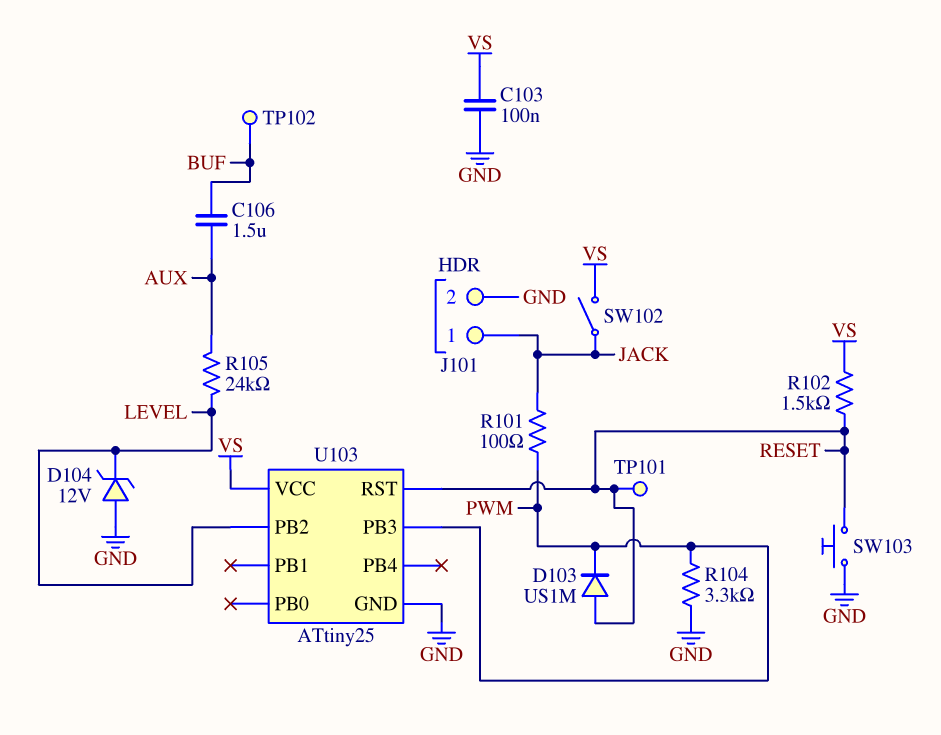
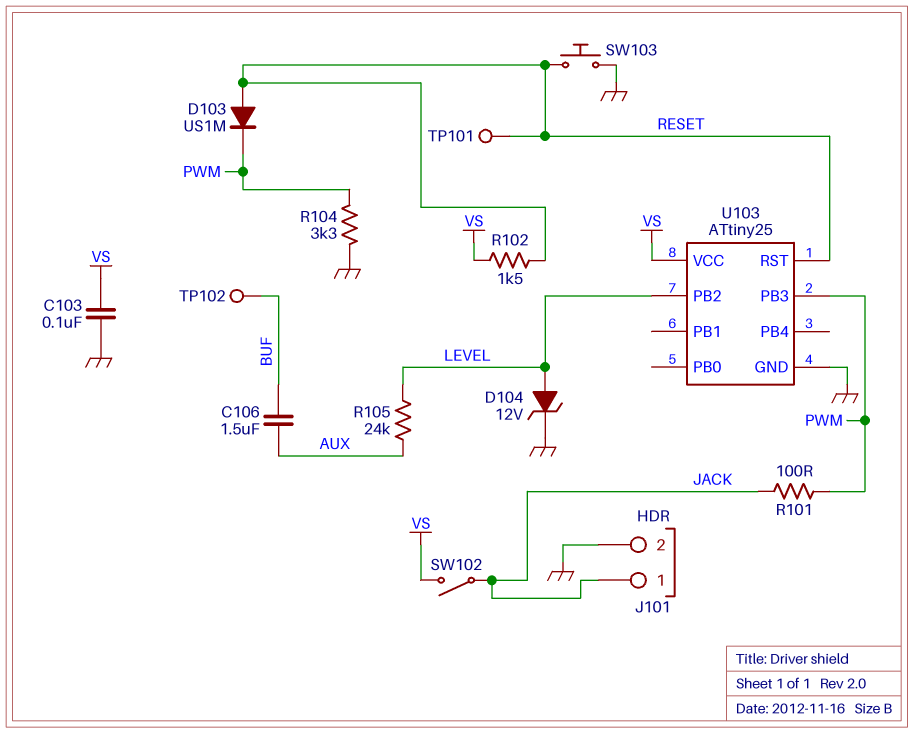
D104: zener 12V (A GND, K LEVEL) -> zener 12V (A LEVEL, K GND)

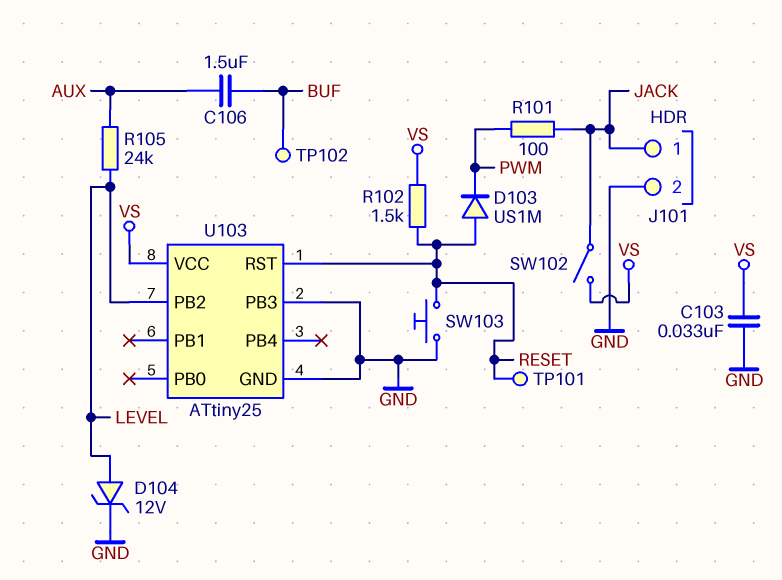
C103: 100nF (GND, VS) -> 33nF (GND, VS)
R104: 3.3k (GND, PWM) -> none
U103 pin PB3: PWM -> GND

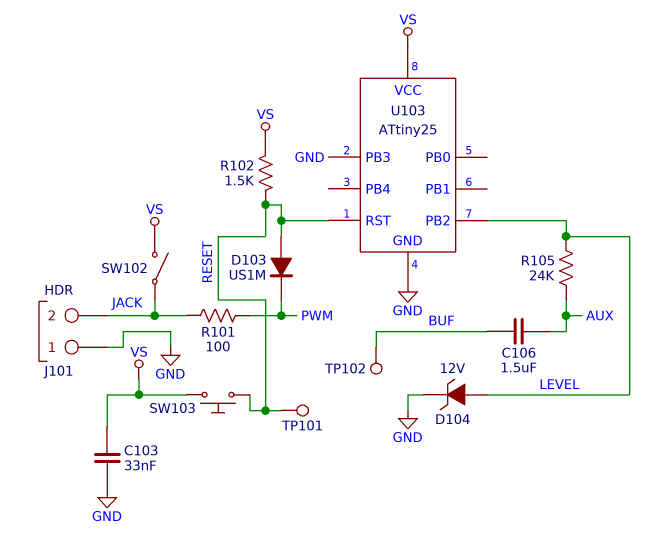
J101 pin 1: JACK -> GND
J101 pin 2: GND -> JACK
SW103: button (GND, RESET) -> button (RESET, VS)

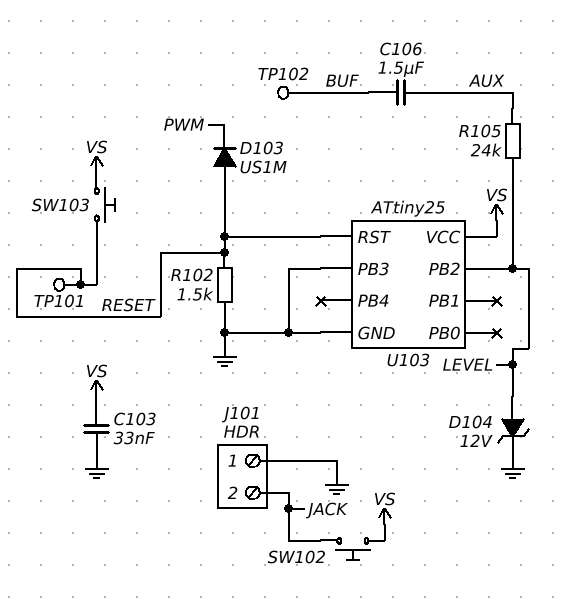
R101: 100 (JACK, PWM) -> none
R102: 1.5k (RESET, VS) -> 1.5k (GND, RESET)
SW102: switch (JACK, VS) -> button (JACK, VS)

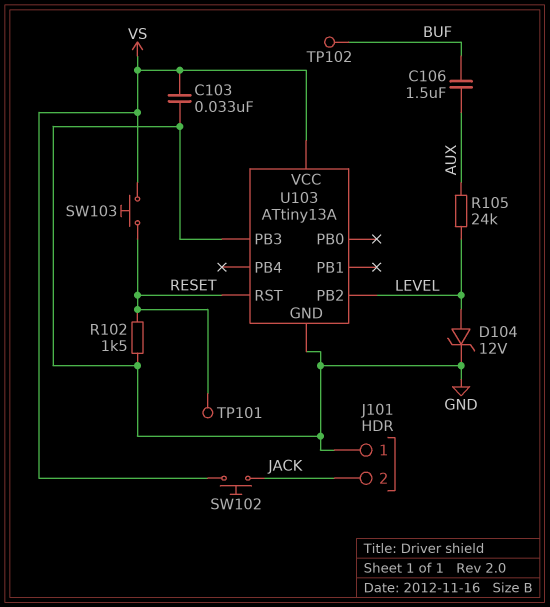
D103: diode US1M (A RESET, K PWM) -> none
U103: ATtiny25 -> ATtiny13A

